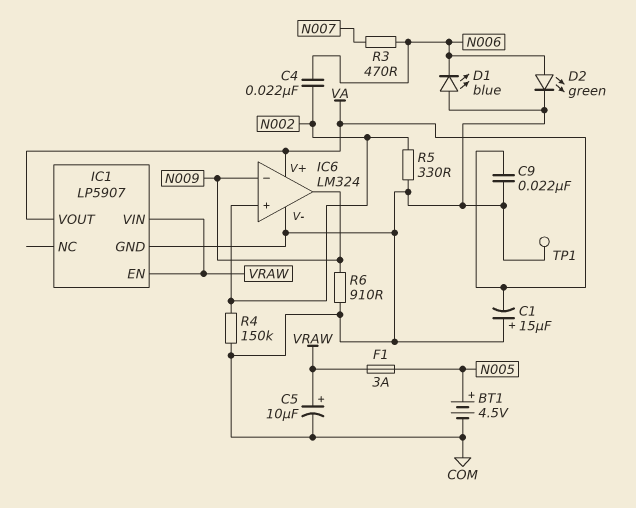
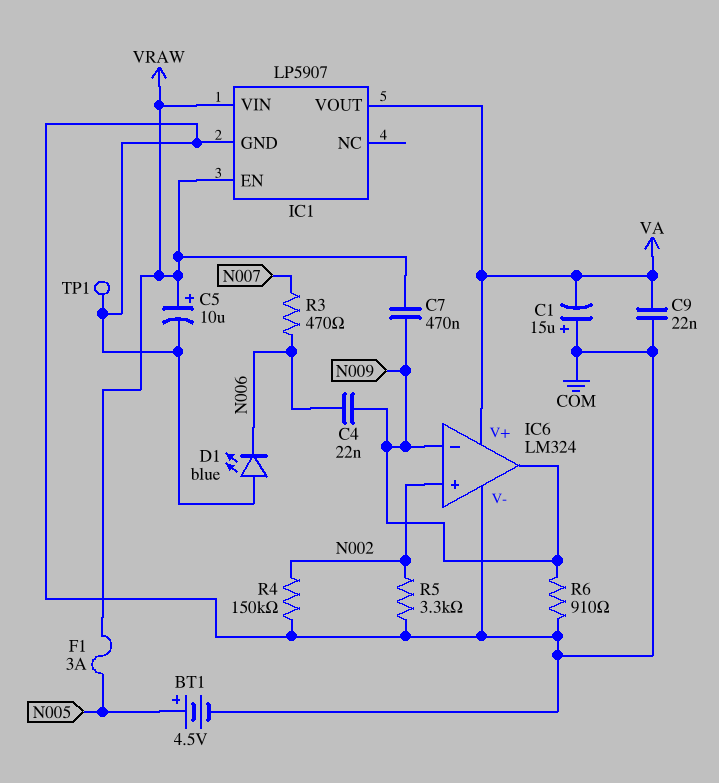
C4: 22nF (N002, N006) -> 22nF (N006, N009)
C7: none -> 470nF (N009, VRAW)
D2: LED green (A N006, K COM) -> none
R5: 330 (COM, N002) -> 3.3k (COM, N002)

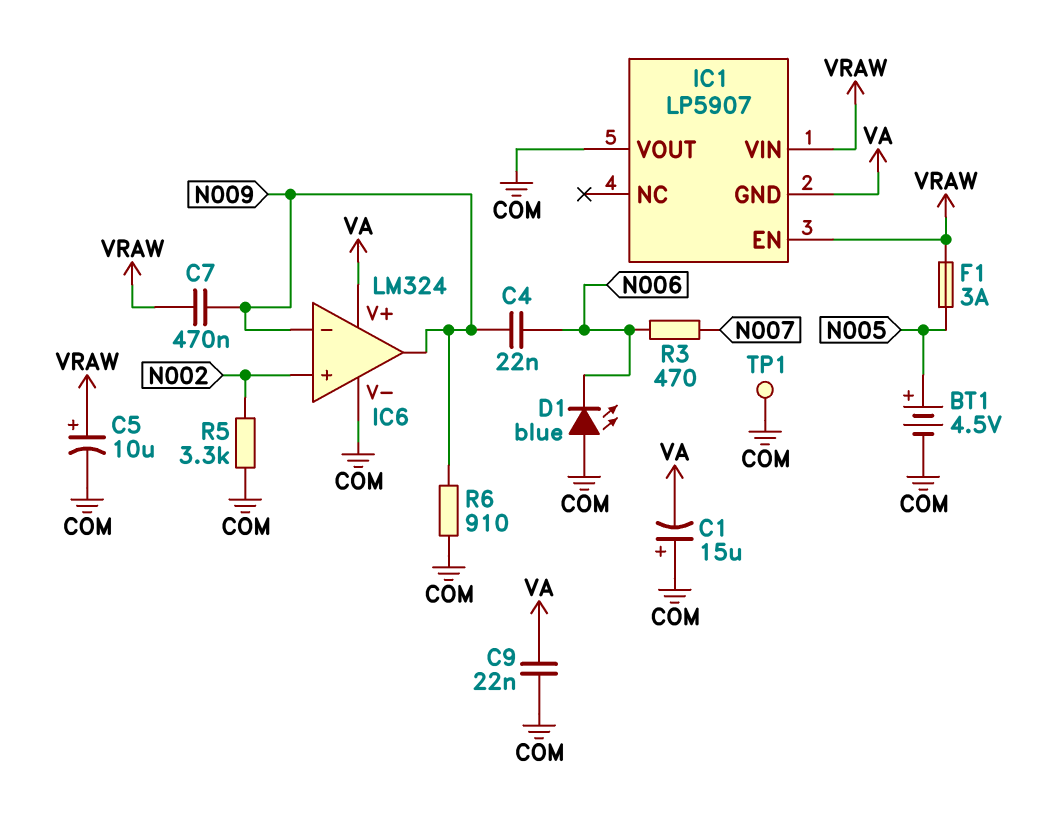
IC1 pin GND: COM -> VA
IC1 pin VOUT: VA -> COM
R4: 150k (COM, N002) -> none

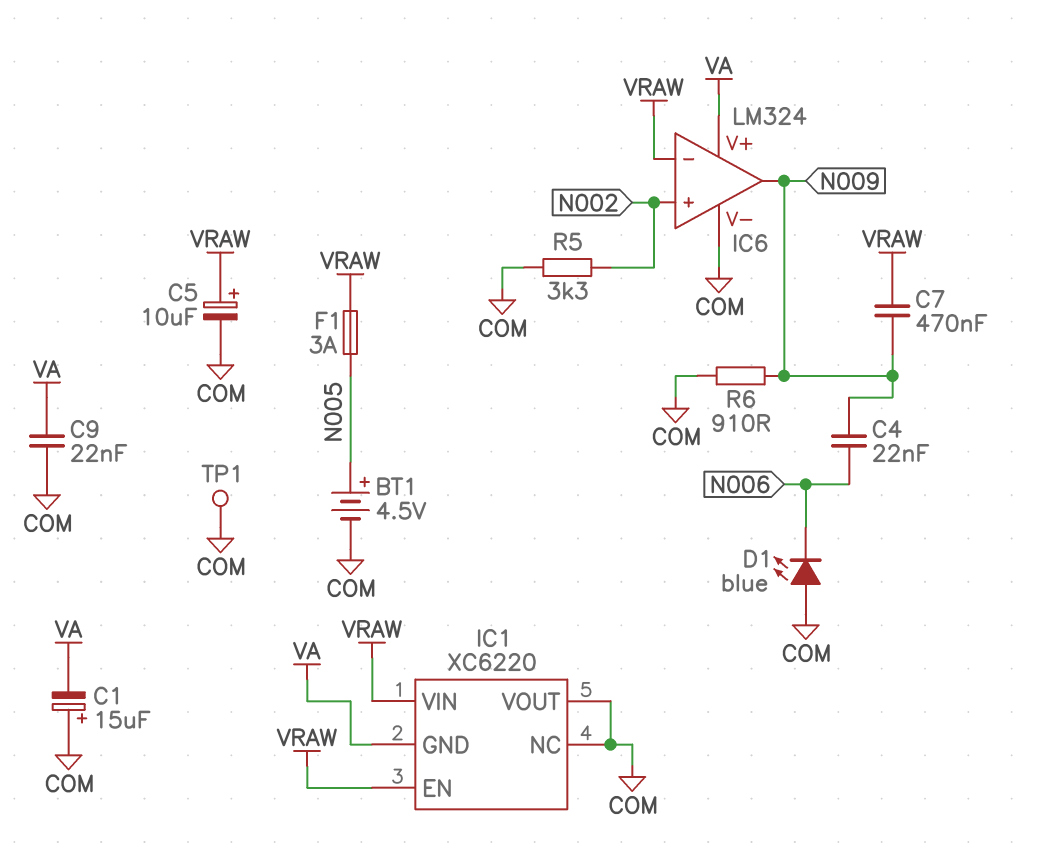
IC1: LP5907 -> XC6220
IC1 pin NC: none -> COM
IC6 pin in-: N009 -> VRAW
R3: 470 (N006, N007) -> none

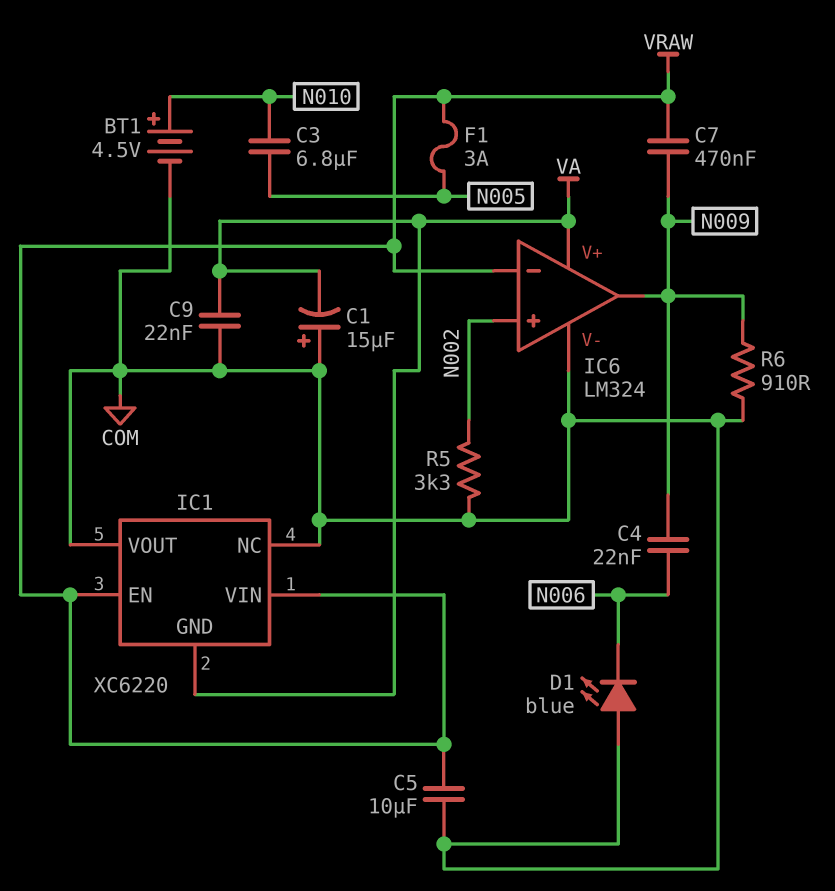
BT1: 4.5V (plus N005, minus COM) -> 4.5V (plus N010, minus COM)
C3: none -> 6.8uF (N005, N010)
C5: 10uF (plus VRAW, minus COM) -> 10uF (COM, VRAW)
TP1: test point (COM) -> none

